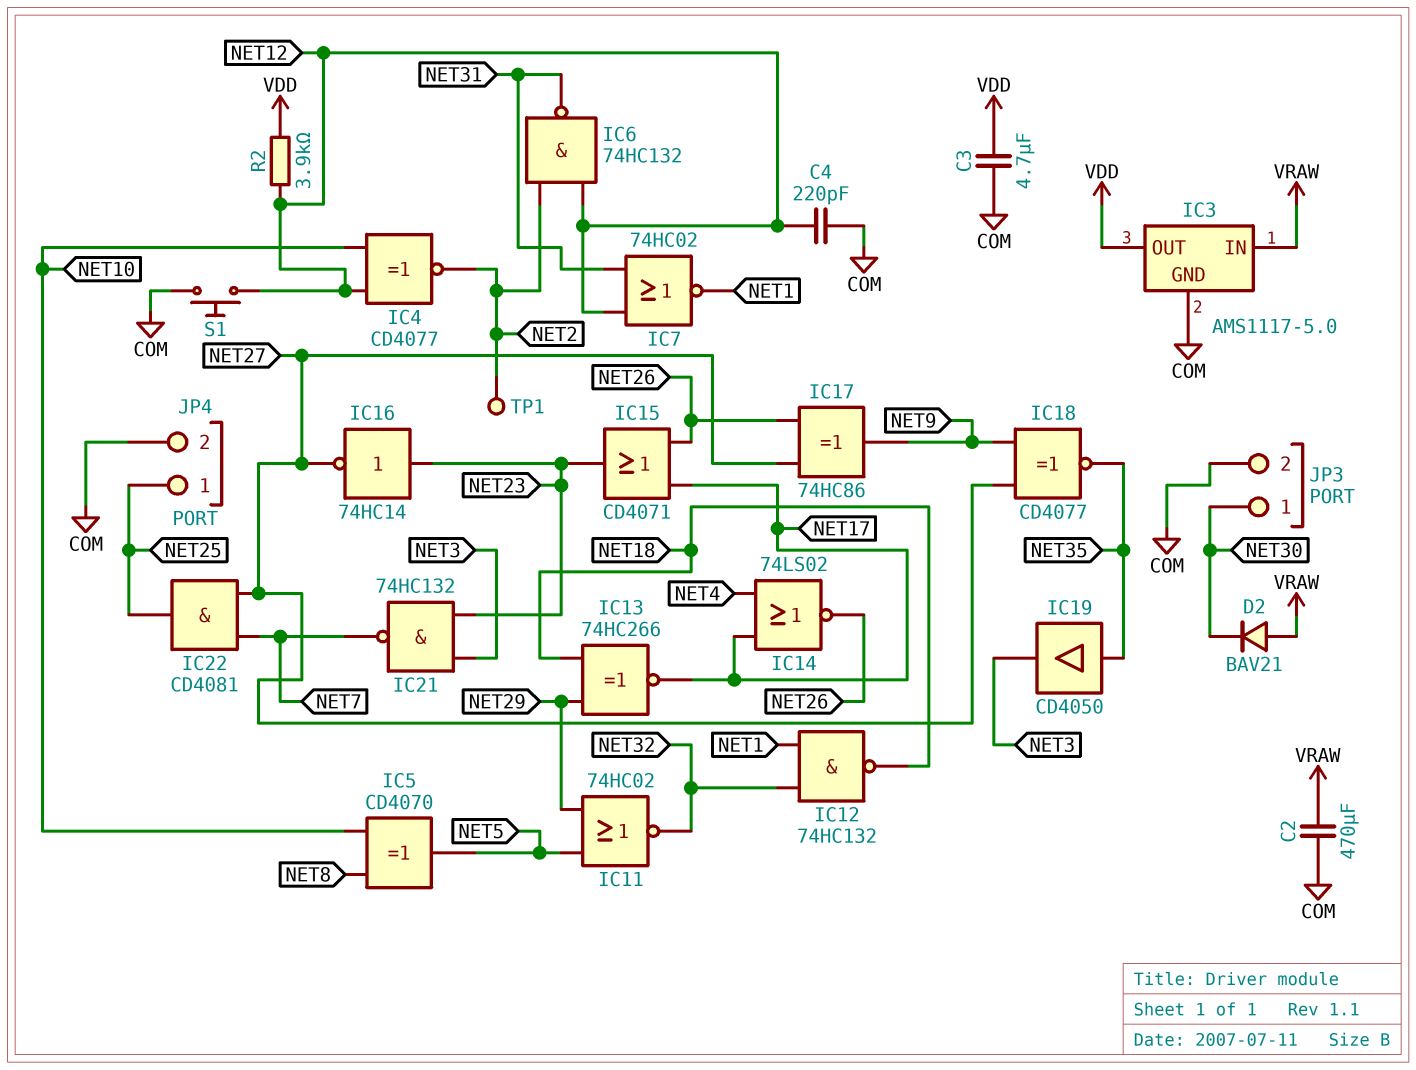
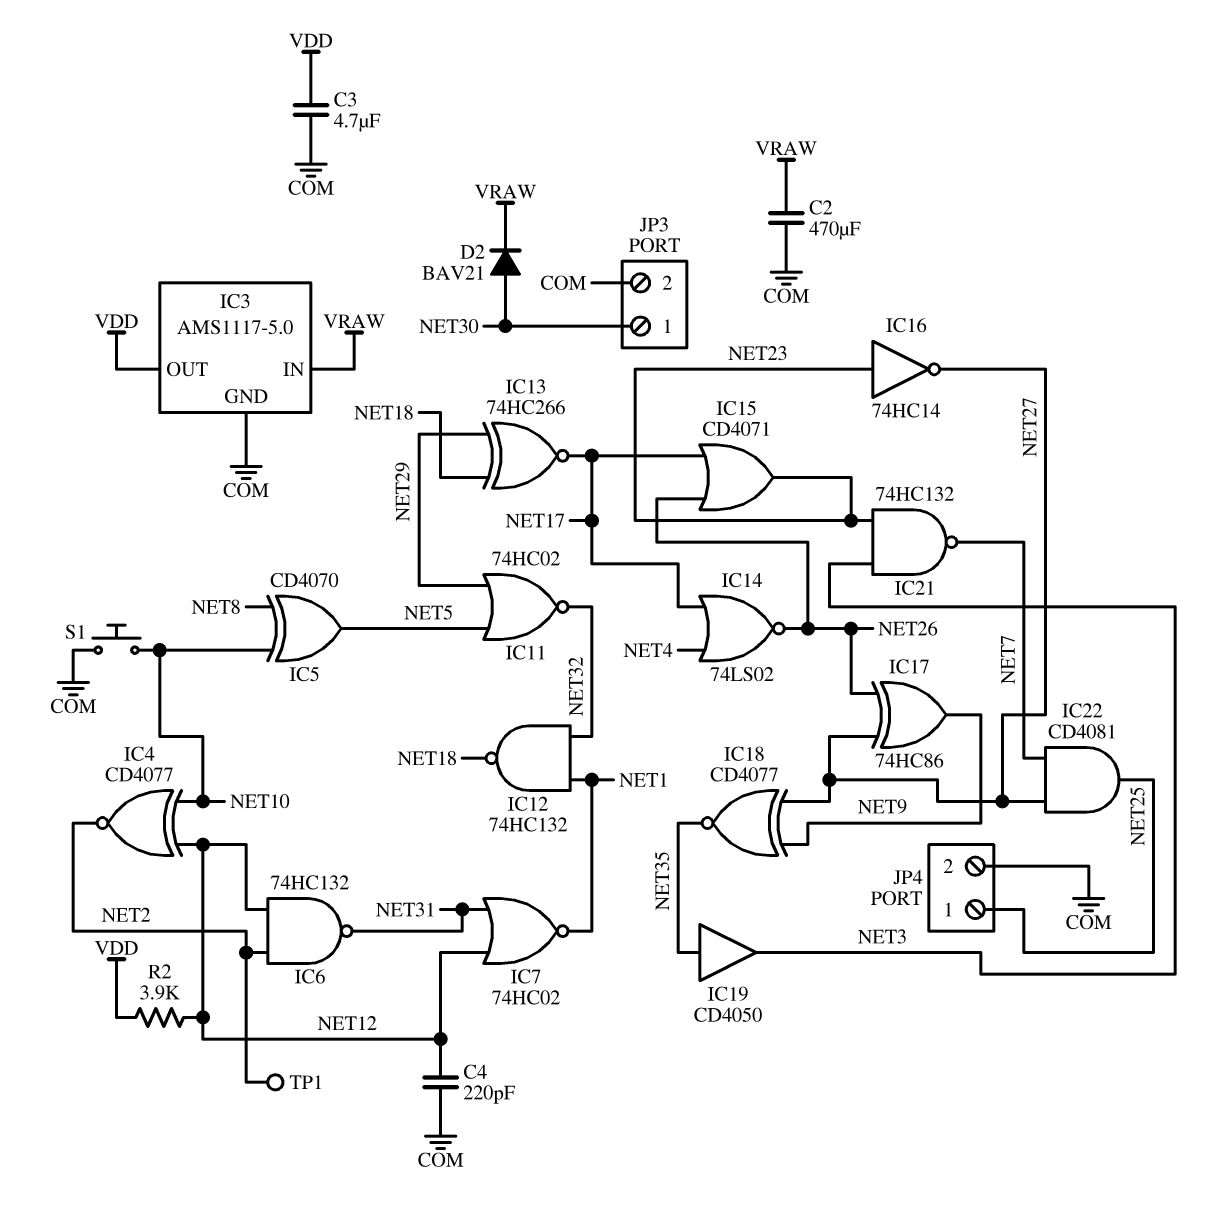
D2: diode BAV21 (A VRAW, K NET30) -> diode BAV21 (A NET30, K VRAW)
S1: button (COM, NET12) -> button (COM, NET10)

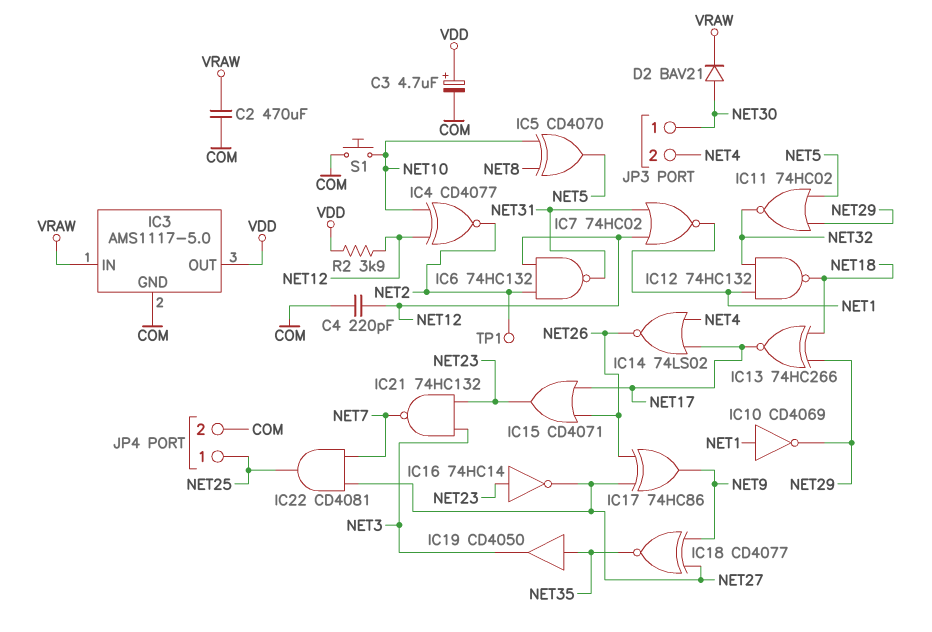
C3: 4.7uF (COM, VDD) -> 4.7uF (plus VDD, minus COM)
IC10: none -> NOT CD4069 (in NET1, out NET29)
JP3 pin 2: COM -> NET4

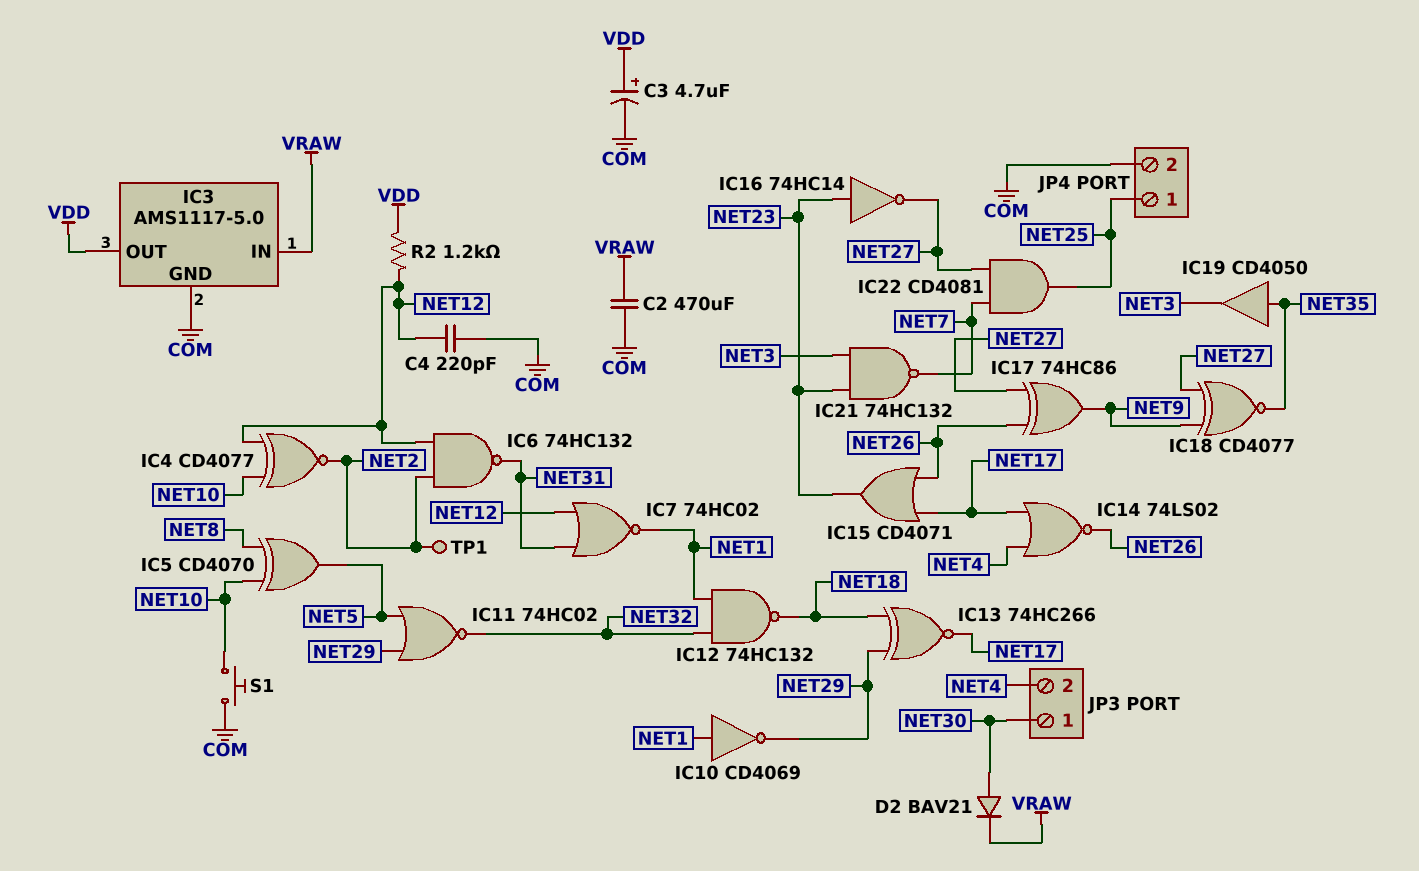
R2: 3.9k (NET12, VDD) -> 1.2k (NET12, VDD)

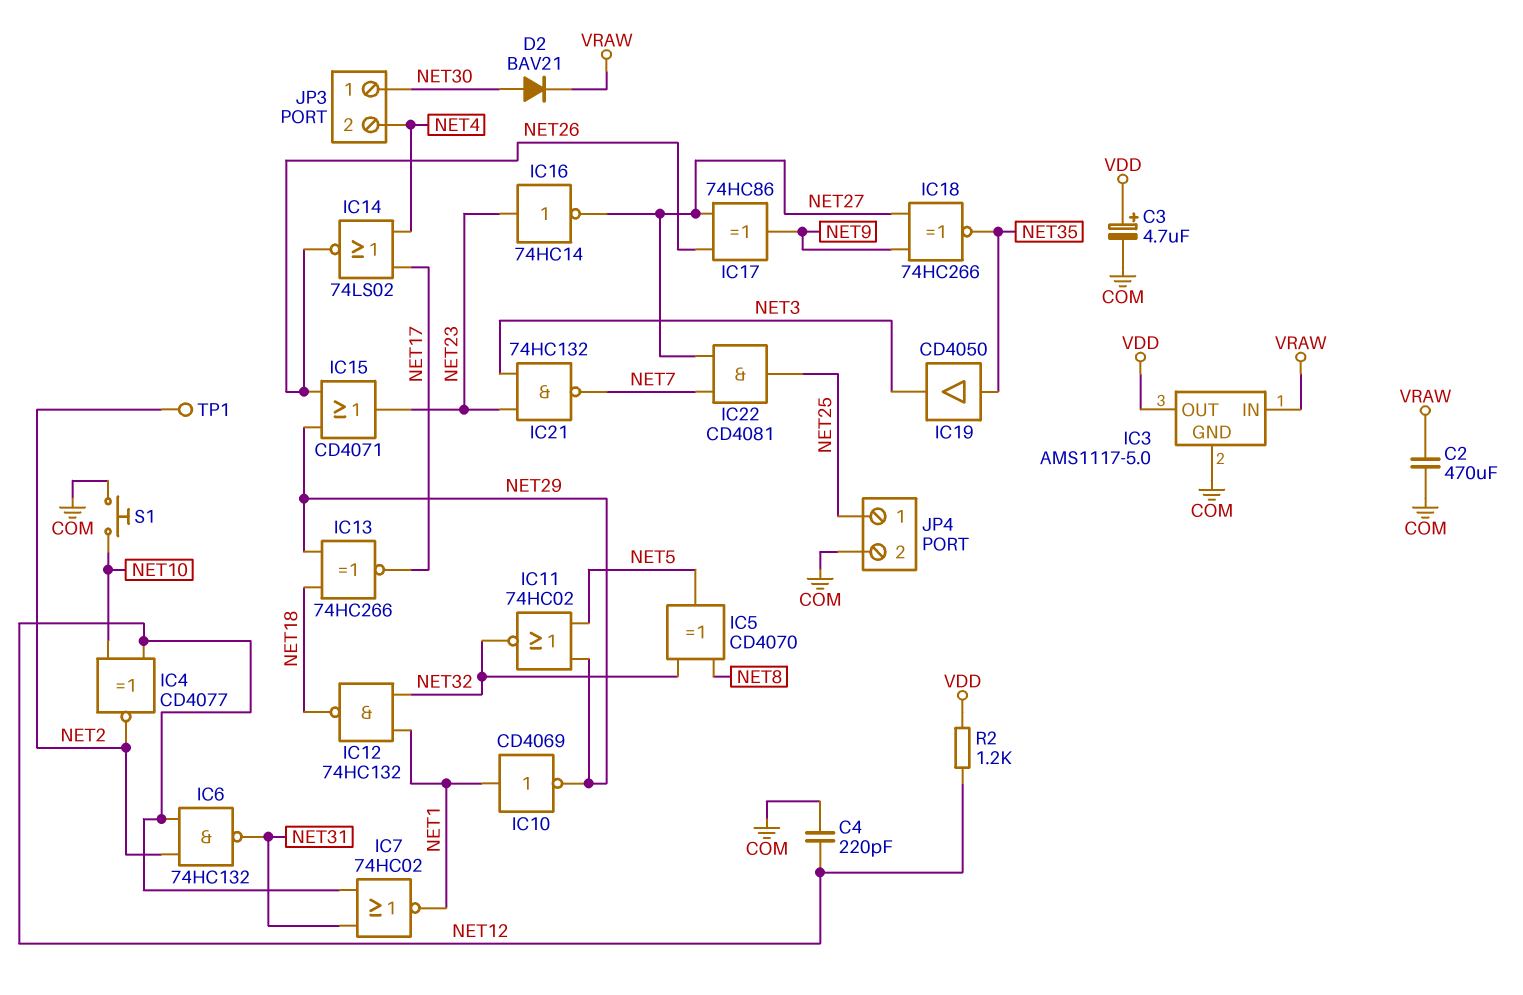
IC5: XOR CD4070 (in NET8, in NET10, out NET5) -> XOR CD4070 (in NET8, in NET32, out NET5)
IC15: OR CD4071 (in NET17, in NET26, out NET23) -> OR CD4071 (in NET26, in NET29, out NET23)
IC18: XNOR CD4077 (in NET9, in NET27, out NET35) -> XNOR 74HC266 (in NET9, in NET27, out NET35)

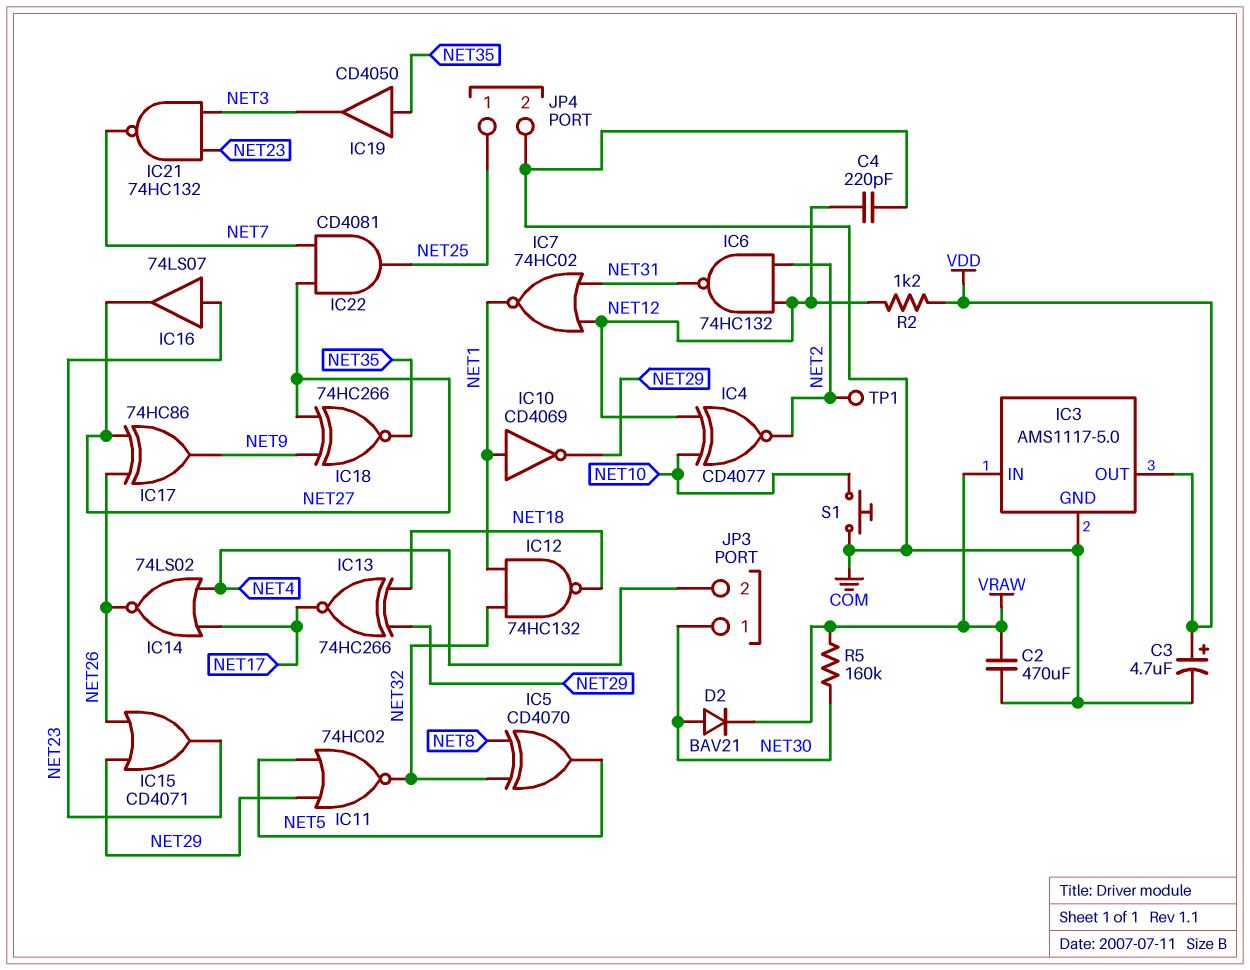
IC16: NOT 74HC14 (in NET23, out NET27) -> buffer 74LS07 (in NET23, out NET27)
R5: none -> 160k (NET30, VRAW)

